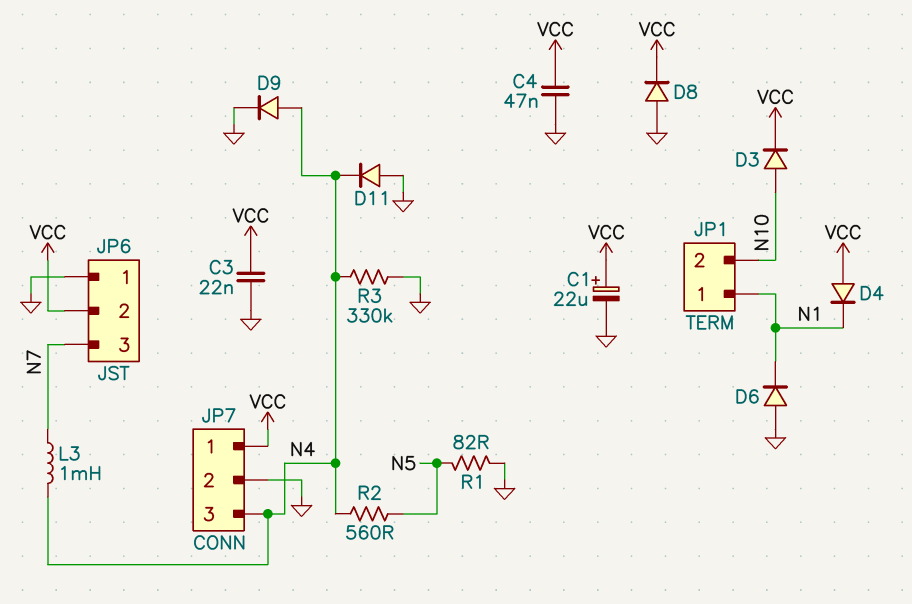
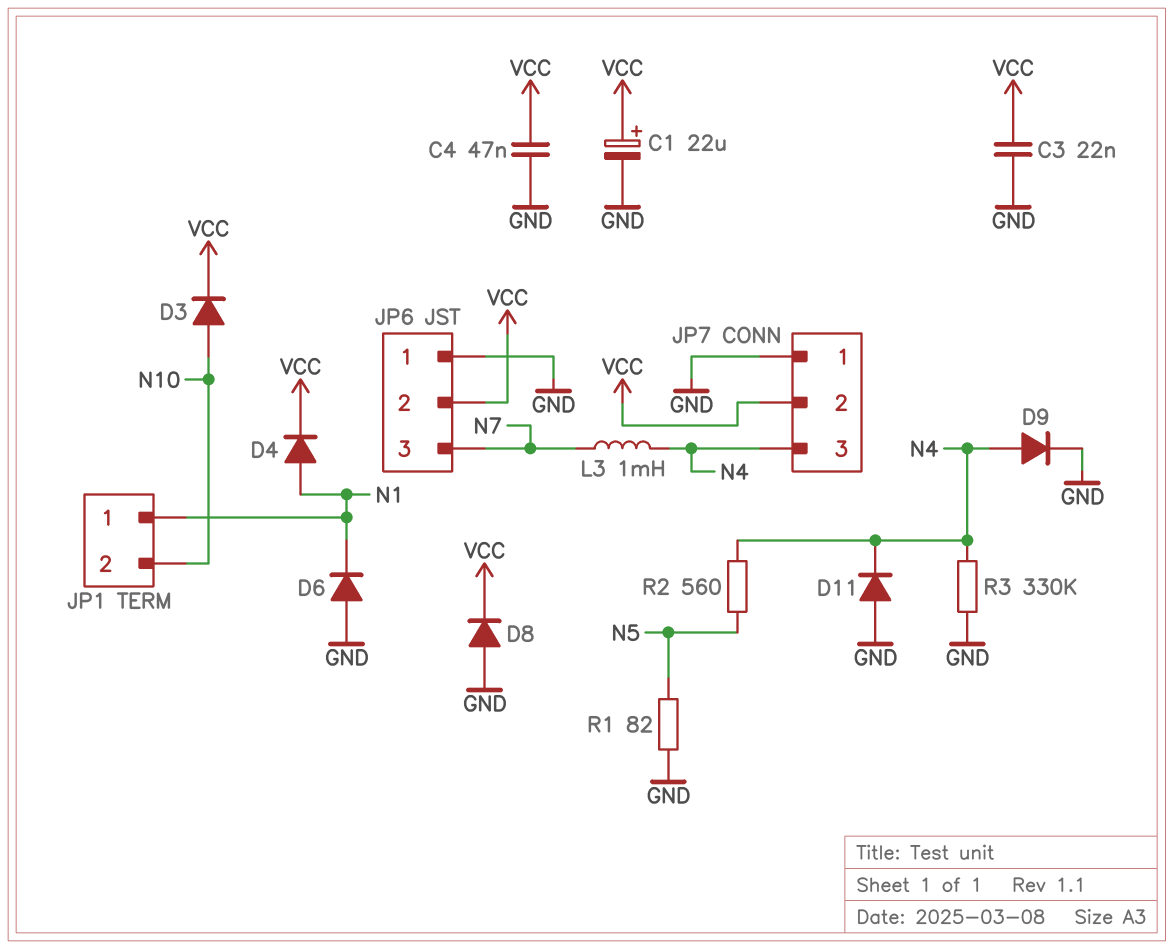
D4: diode (A VCC, K N1) -> diode (A N1, K VCC)
JP7 pin 1: VCC -> GND
JP7 pin 2: GND -> VCC

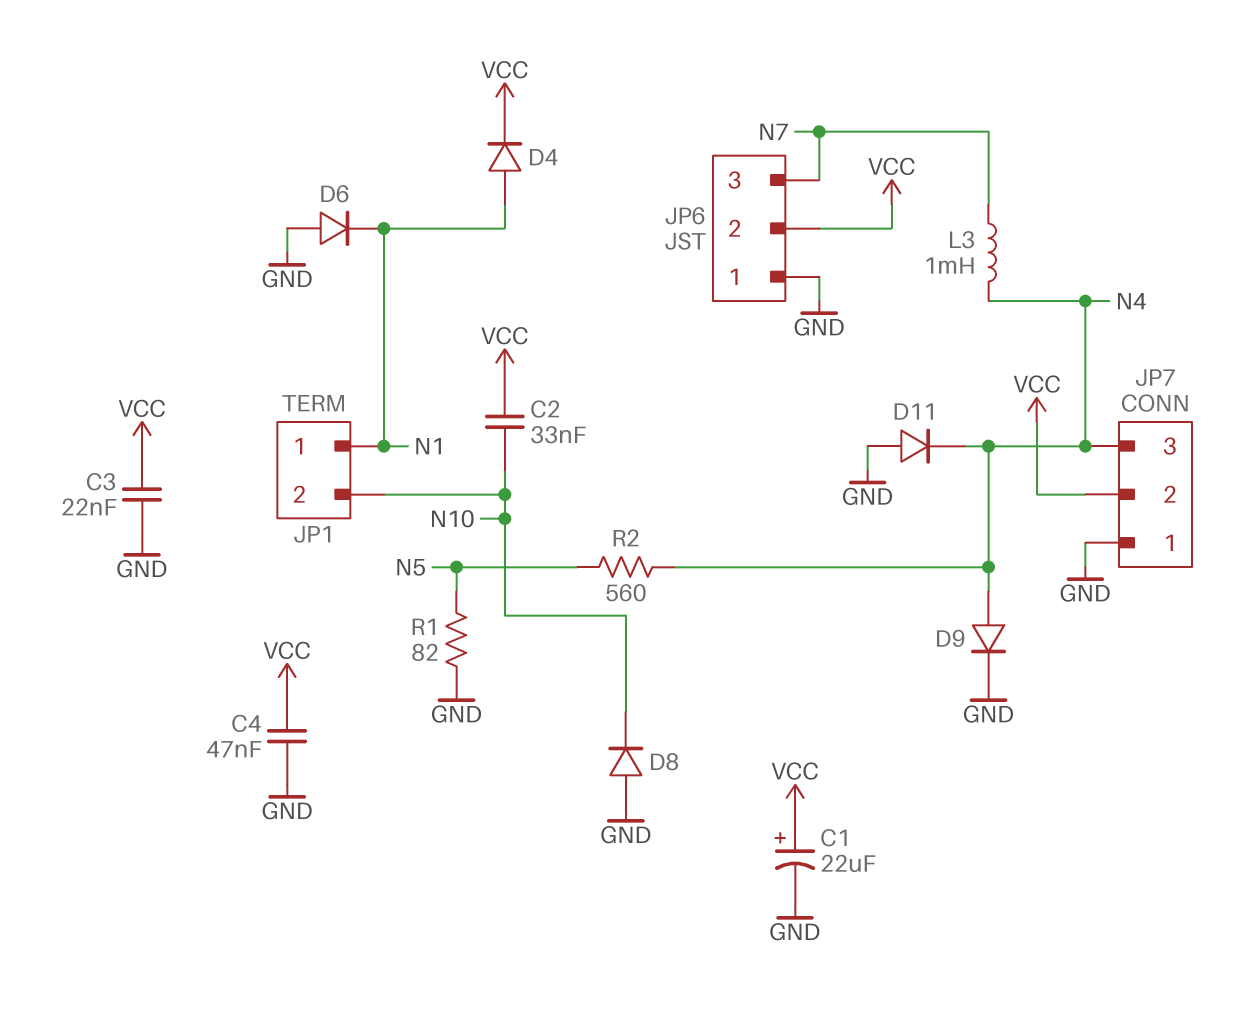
C2: none -> 33nF (N10, VCC)
D3: diode (A N10, K VCC) -> none
D8: diode (A GND, K VCC) -> diode (A GND, K N10)
R3: 330k (GND, N4) -> none

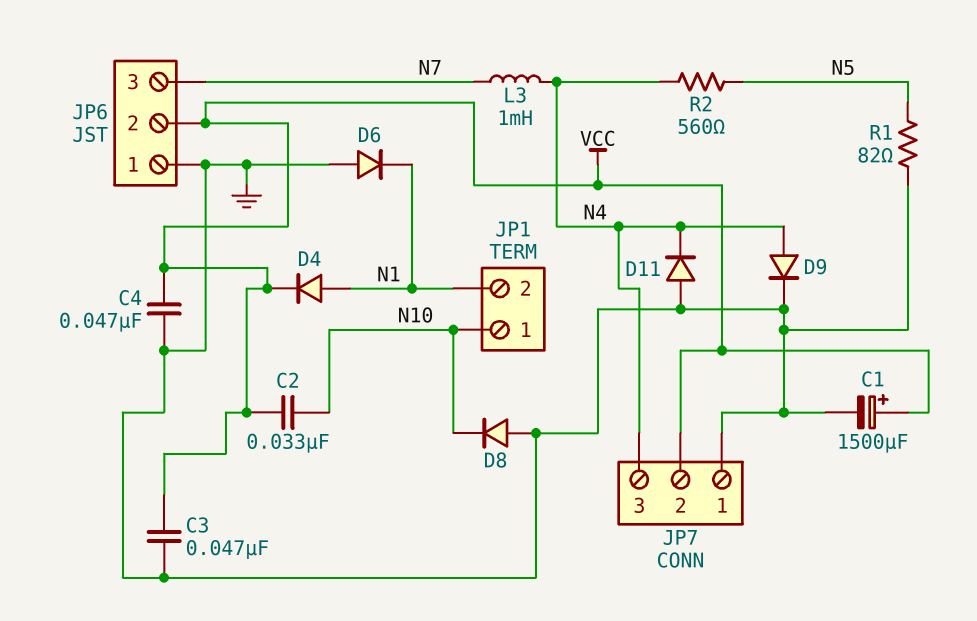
C1: 22uF (plus VCC, minus GND) -> 1500uF (plus VCC, minus GND)
C3: 22nF (GND, VCC) -> 47nF (GND, VCC)
JP1 pin 1: N1 -> N10
JP1 pin 2: N10 -> N1

